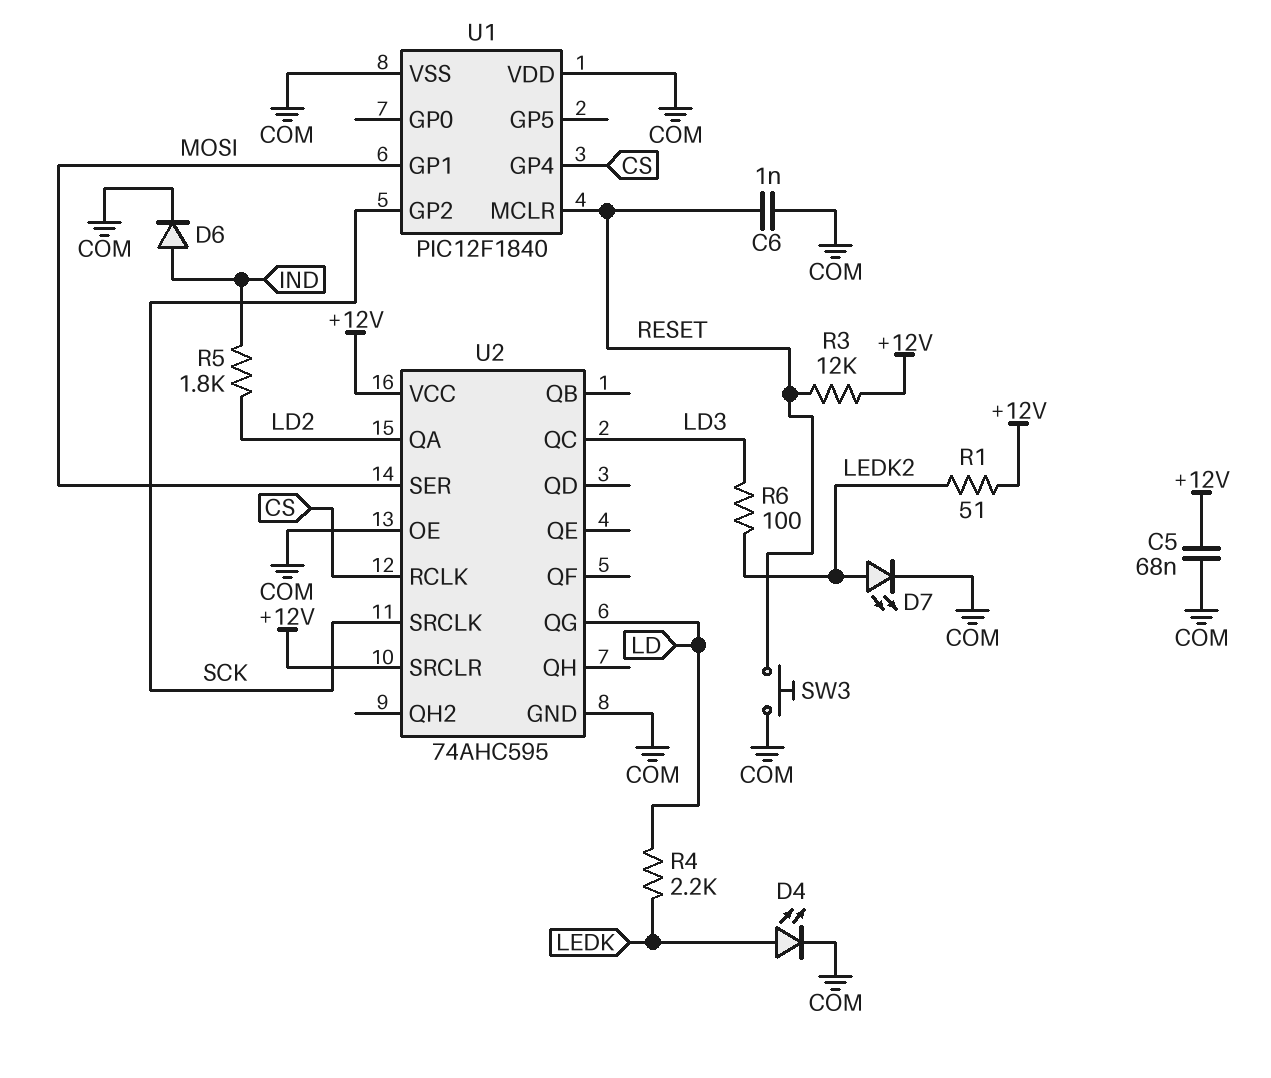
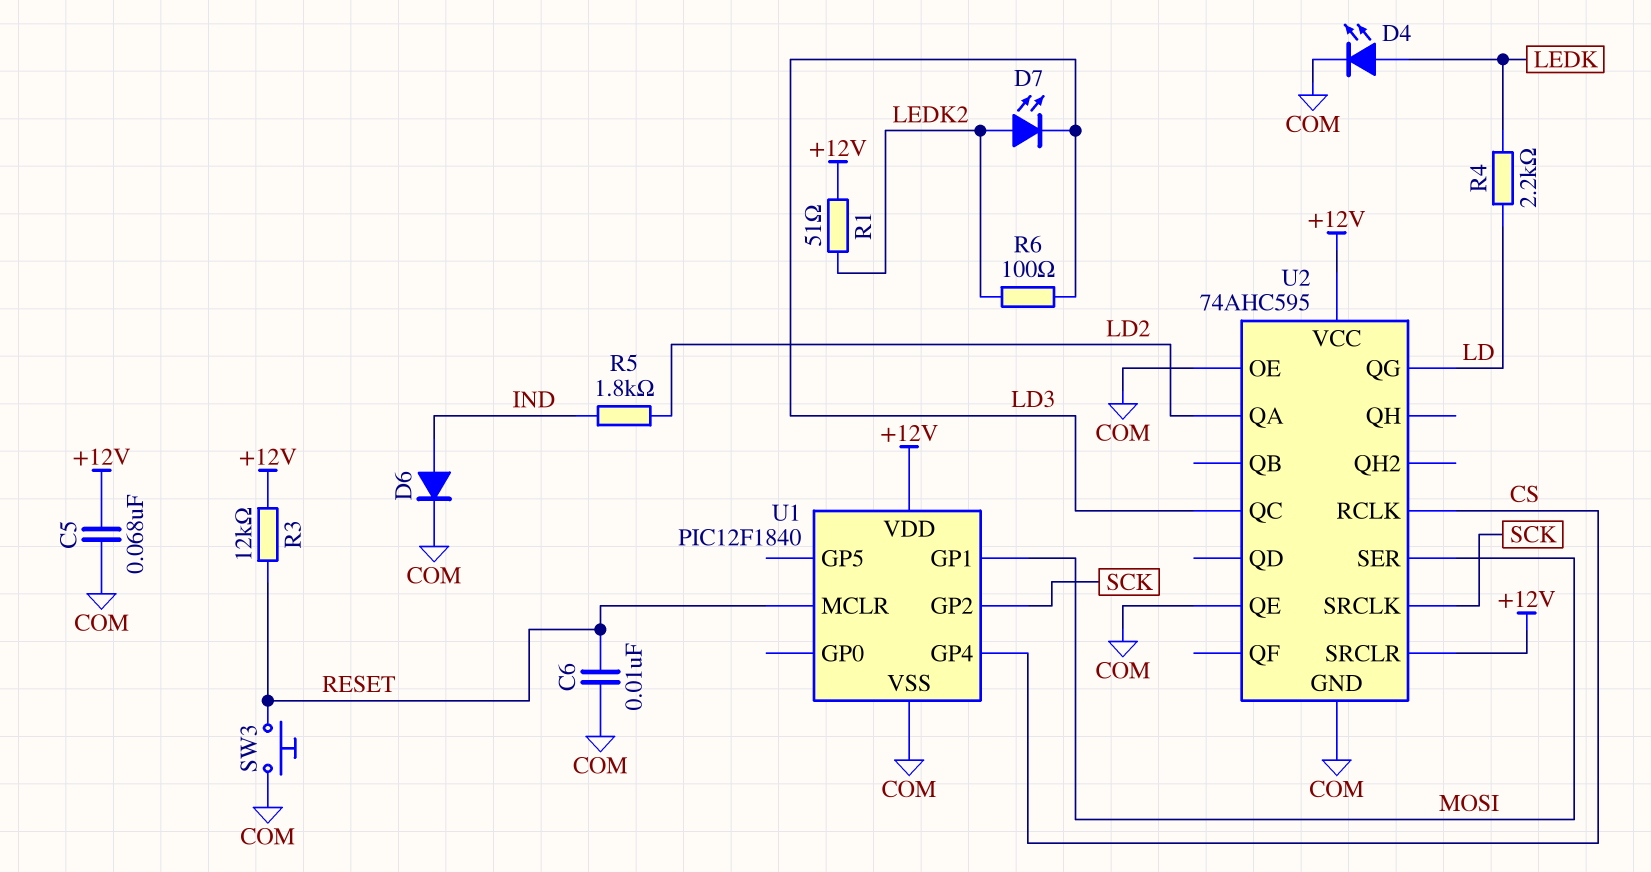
C6: 1nF (COM, RESET) -> 10nF (COM, RESET)
D7: LED (A LEDK2, K COM) -> LED (A LEDK2, K LD3)
U1 pin VDD: COM -> +12V
U2 pin QE: none -> COM

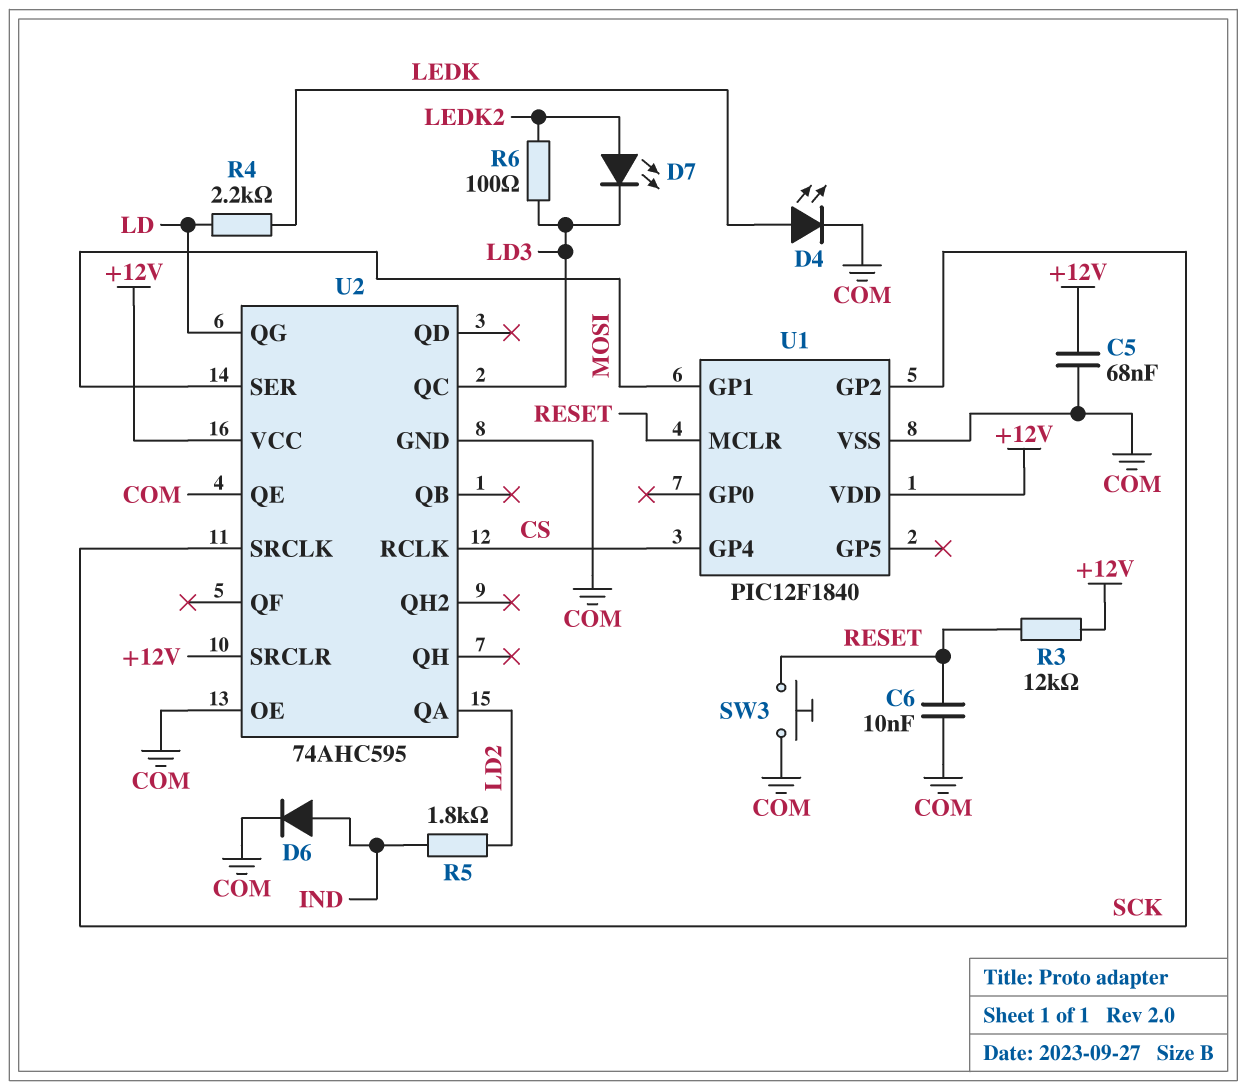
R1: 51 (+12V, LEDK2) -> none

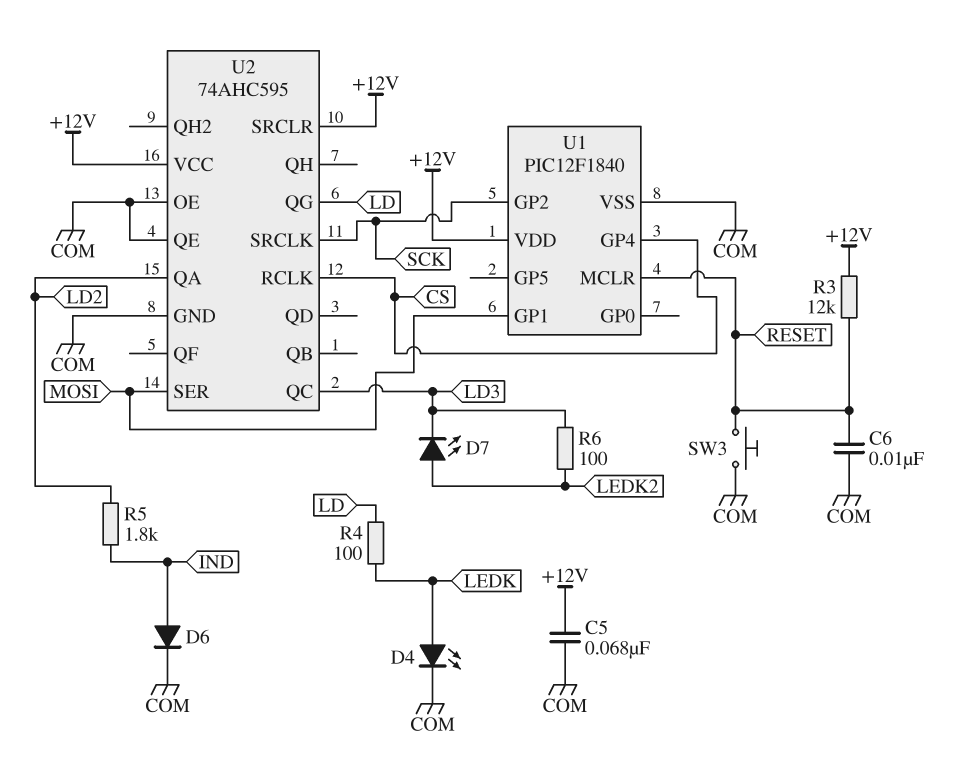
R4: 2.2k (LD, LEDK) -> 100 (LD, LEDK)

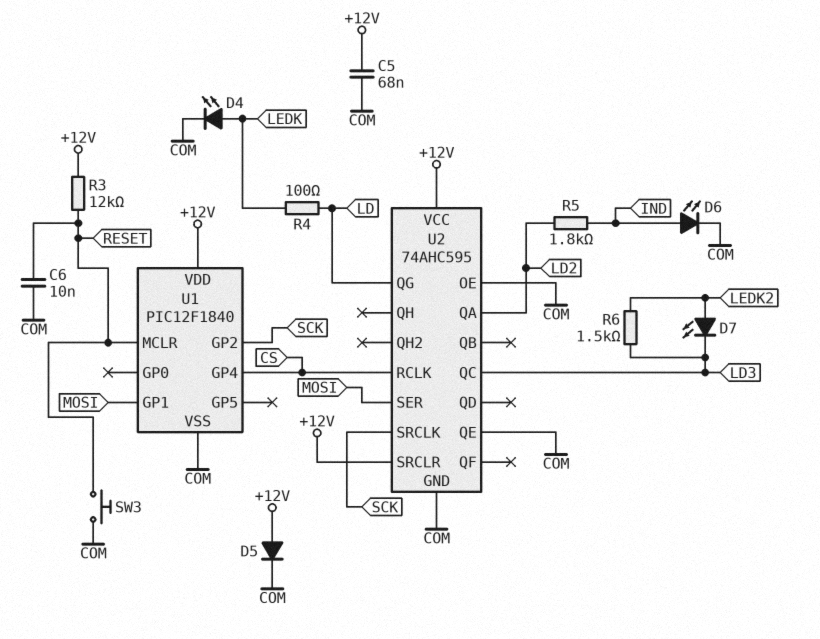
D5: none -> diode (A +12V, K COM)
D6: diode (A IND, K COM) -> LED (A IND, K COM)
R6: 100 (LD3, LEDK2) -> 1.5k (LD3, LEDK2)

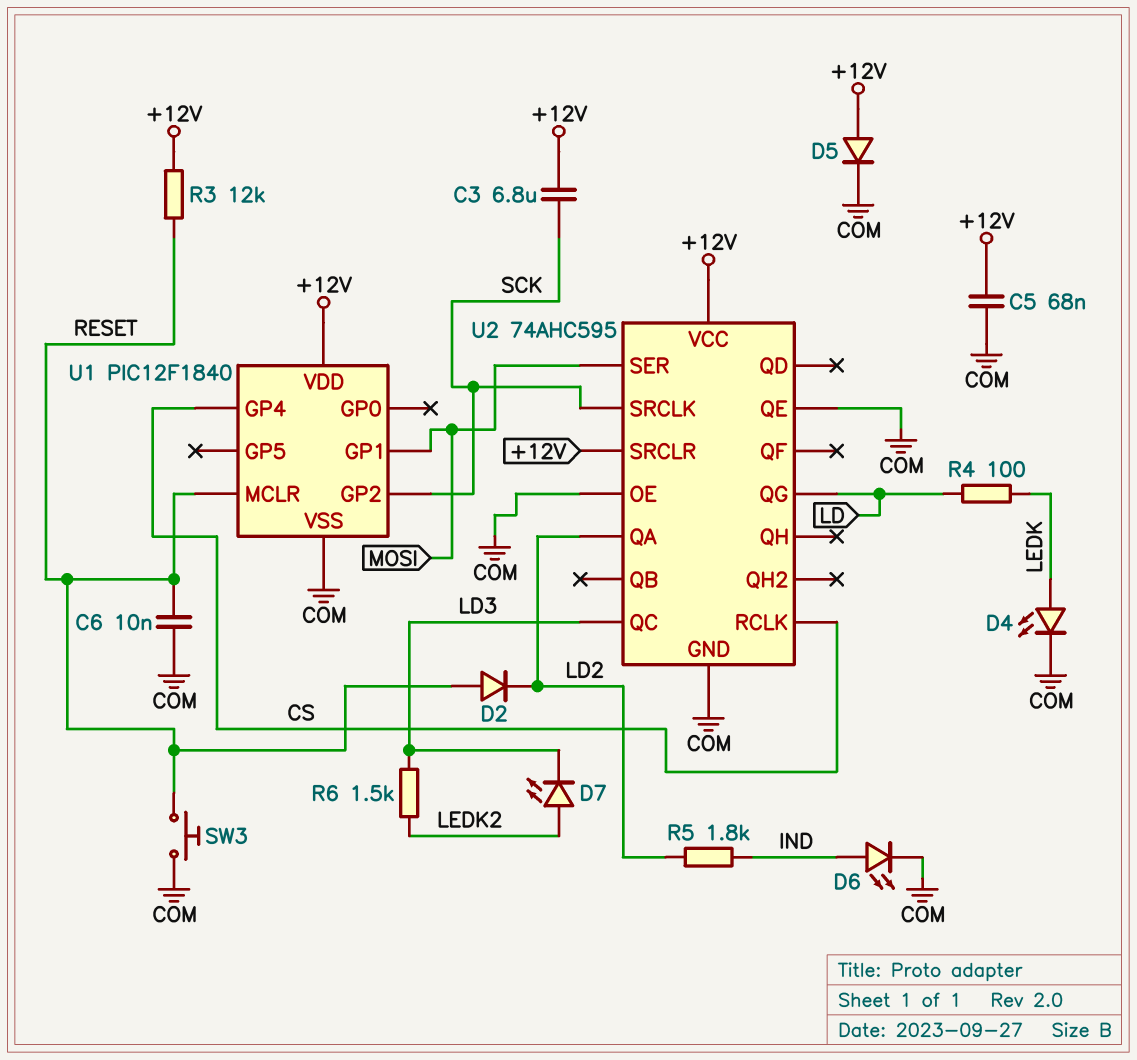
C3: none -> 6.8uF (+12V, SCK)
D2: none -> diode (A RESET, K LD2)

